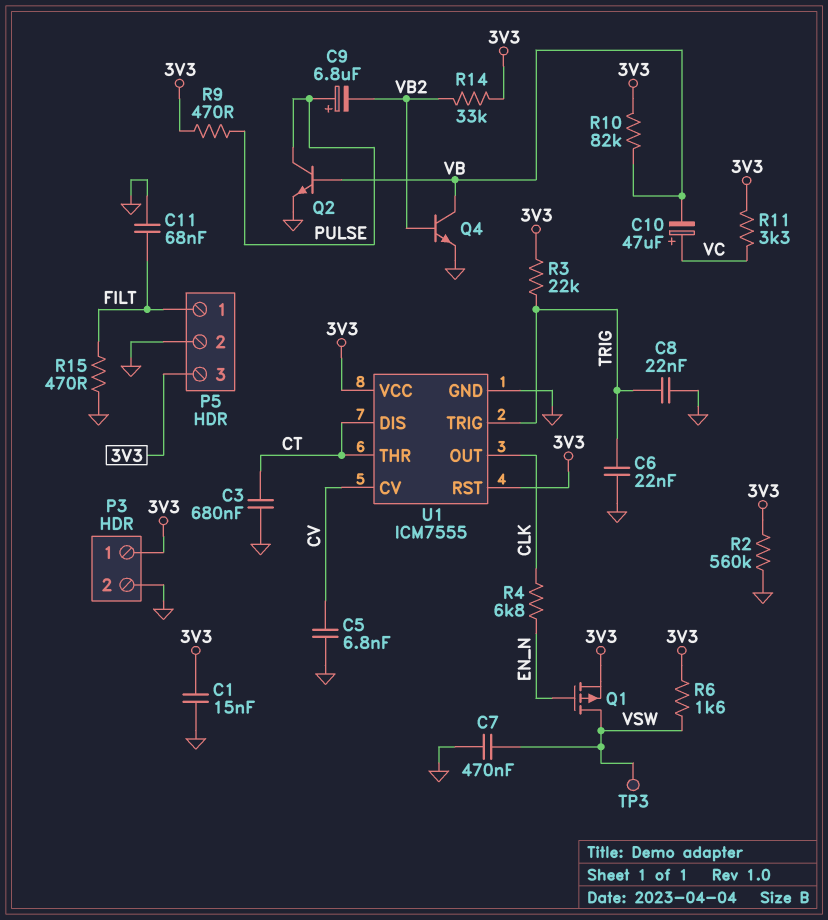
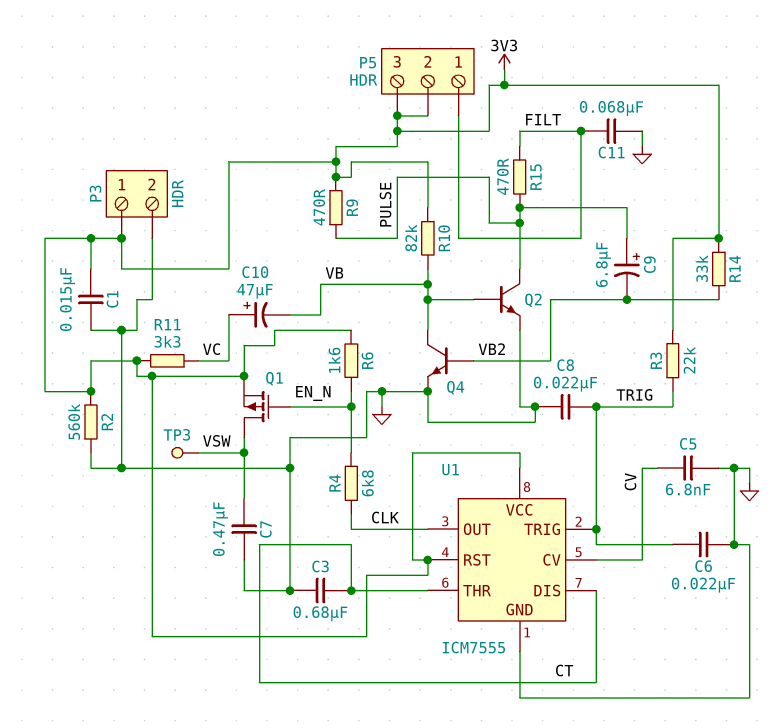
P5 pin 2: GND -> 3V3
R6: 1.6k (3V3, VSW) -> 1.6k (3V3, EN_N)
R15: 470 (FILT, GND) -> 470 (FILT, PULSE)

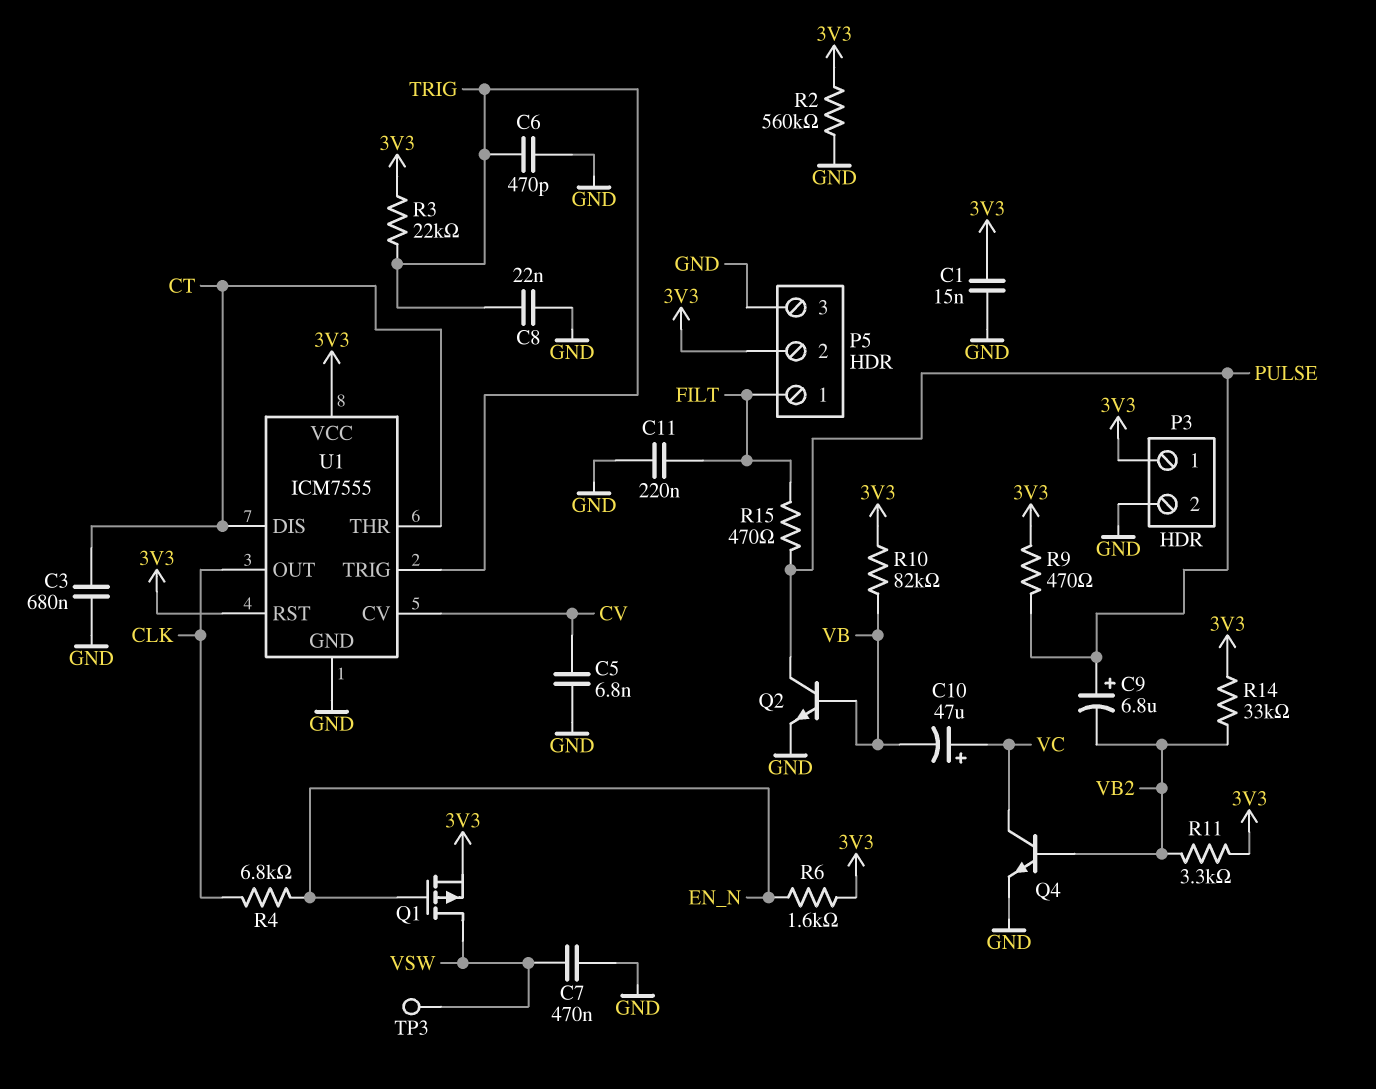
C6: 22nF (GND, TRIG) -> 470pF (GND, TRIG)
C11: 68nF (FILT, GND) -> 220nF (FILT, GND)
P5 pin 3: 3V3 -> GND
Q4: NPN (B VB2, C VB, E GND) -> NPN (B VB2, C VC, E GND)
R11: 3.3k (3V3, VC) -> 3.3k (3V3, VB2)

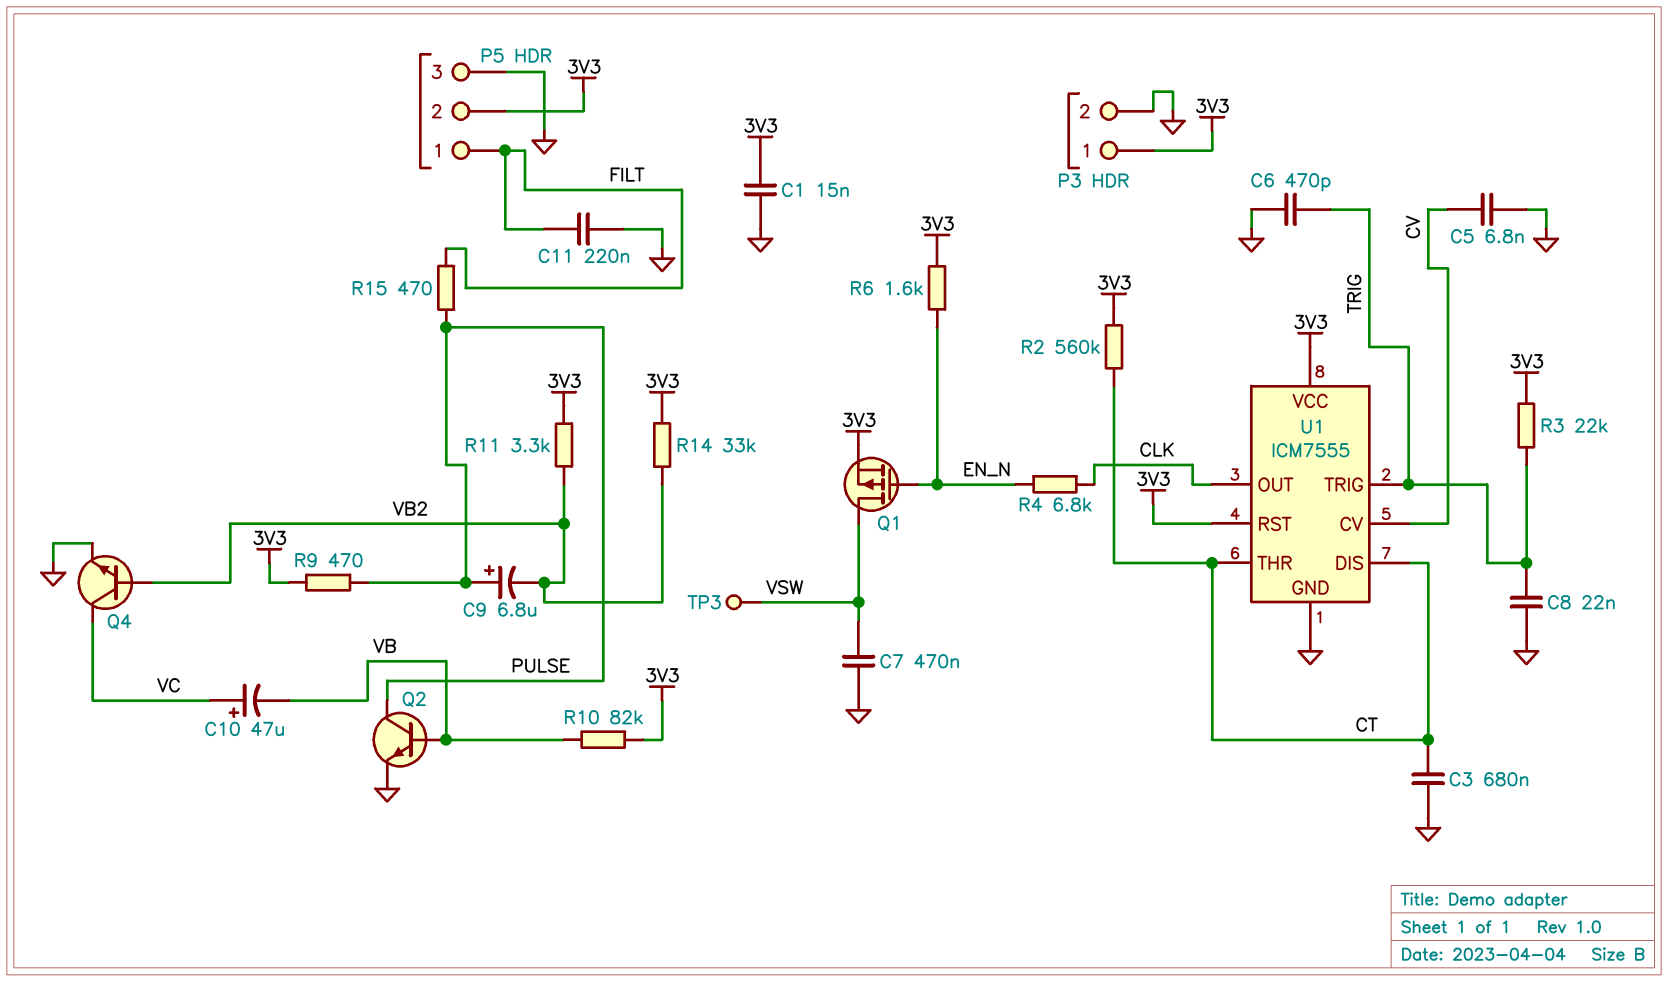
R2: 560k (3V3, GND) -> 560k (3V3, CT)

